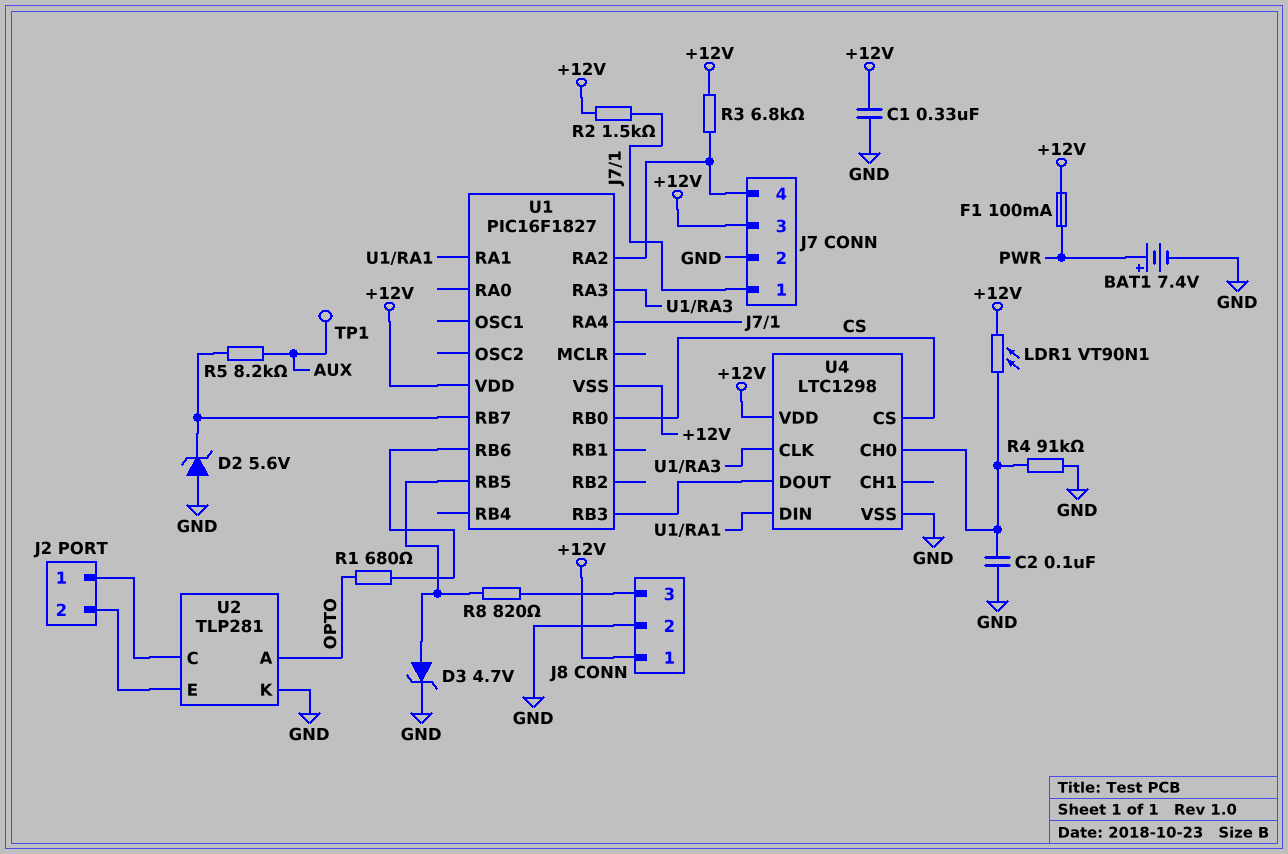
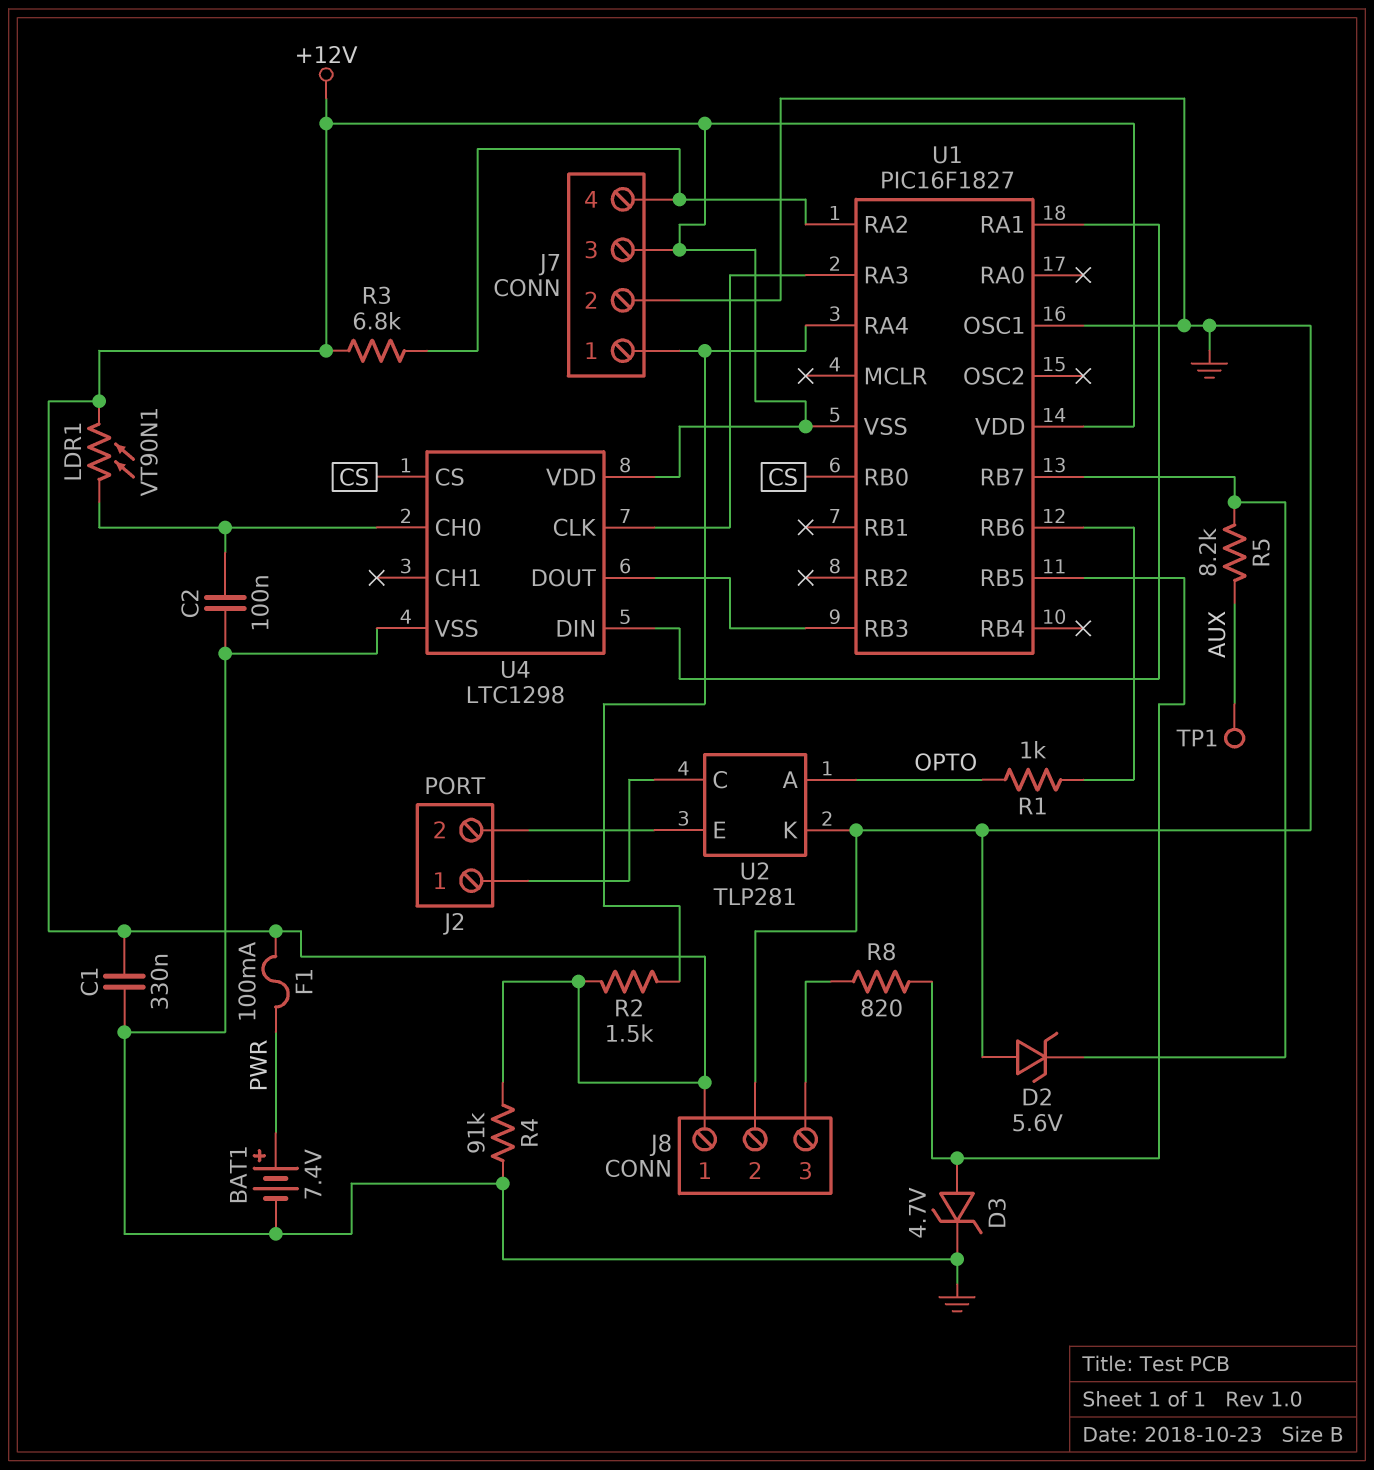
R1: 680 (OPTO, U1/RB6) -> 1k (OPTO, U1/RB6)
R4: 91k (GND, U4/CH0) -> 91k (+12V, GND)
U1 pin OSC1: none -> GND

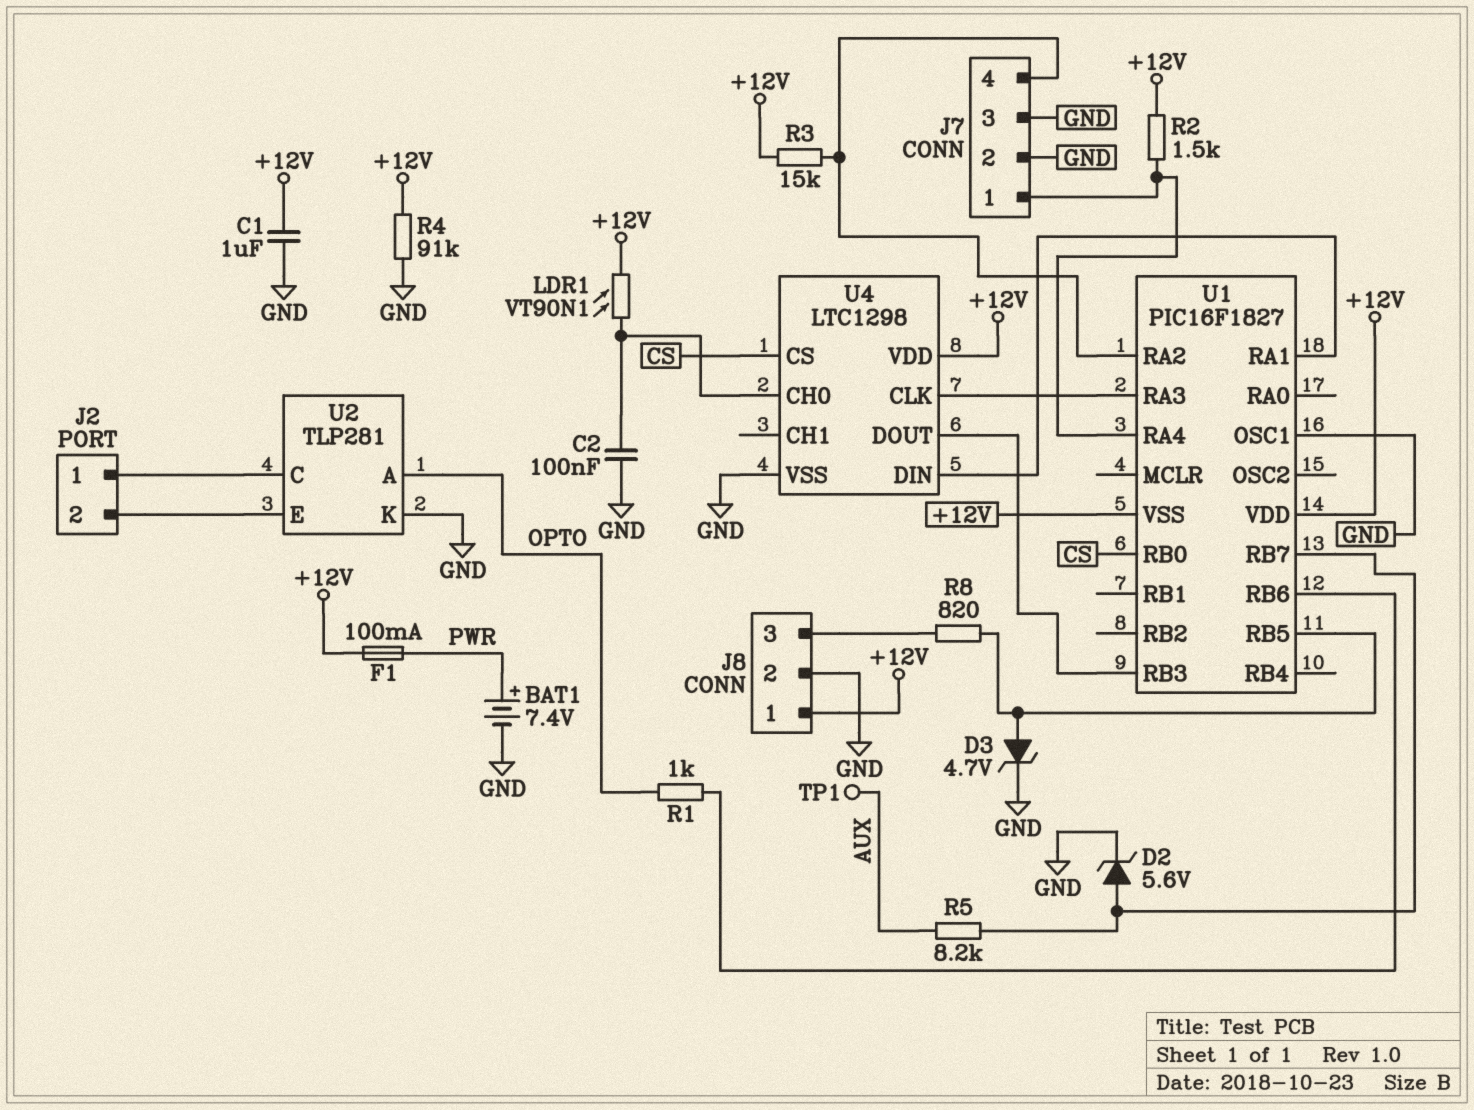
C1: 330nF (+12V, GND) -> 1uF (+12V, GND)
D2: zener 5.6V (A GND, K U1/RB7) -> zener 5.6V (A U1/RB7, K GND)
J7 pin 3: +12V -> GND
R3: 6.8k (+12V, J7/4) -> 15k (+12V, J7/4)

